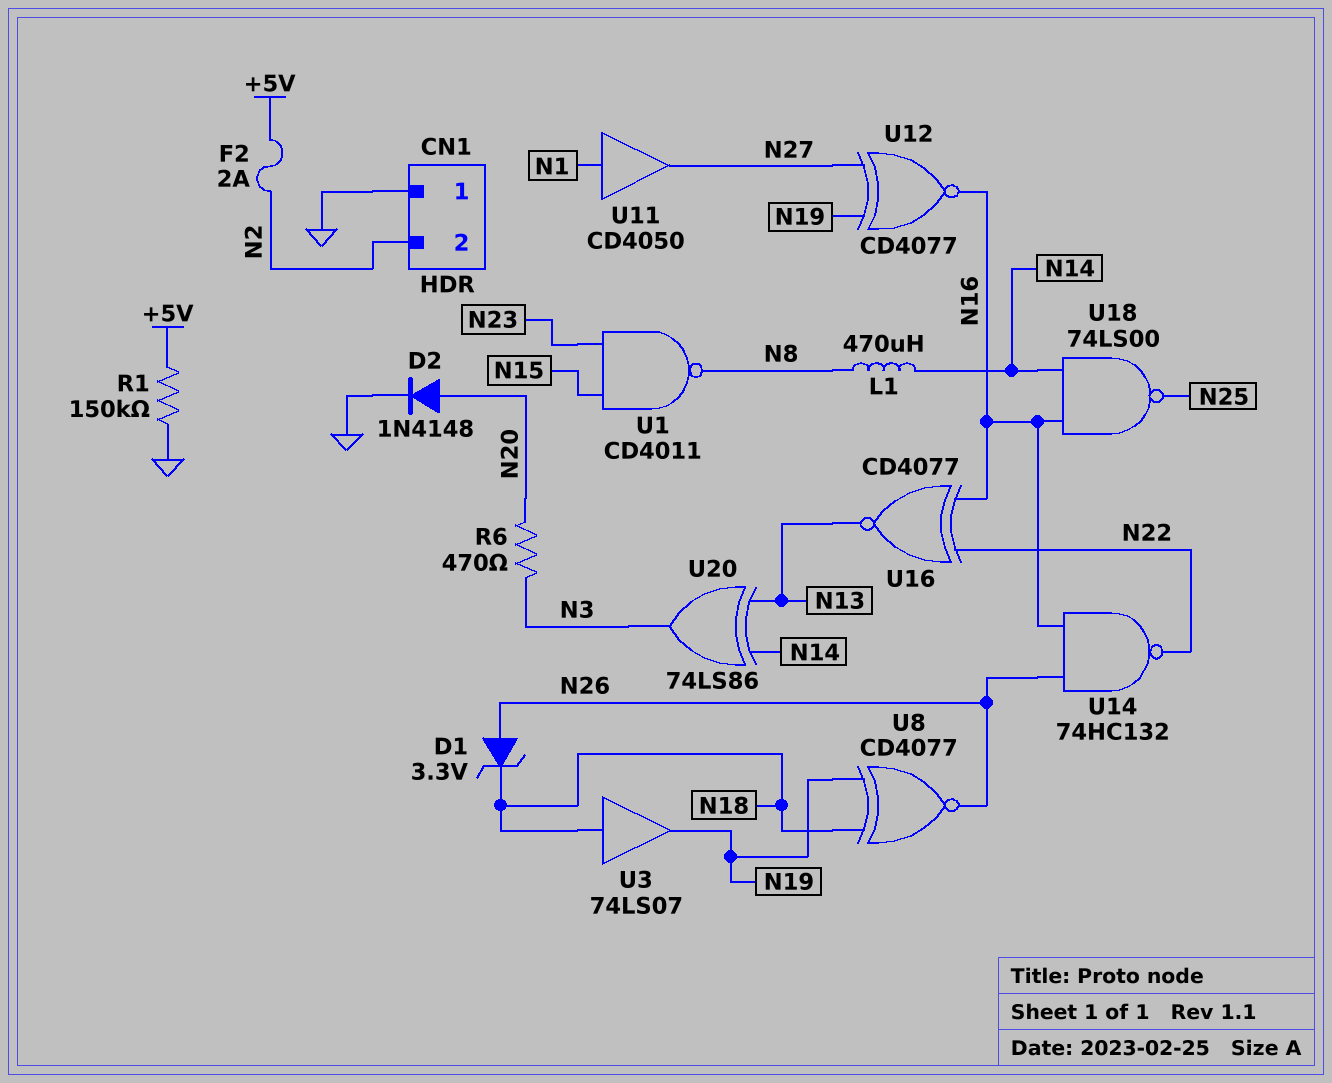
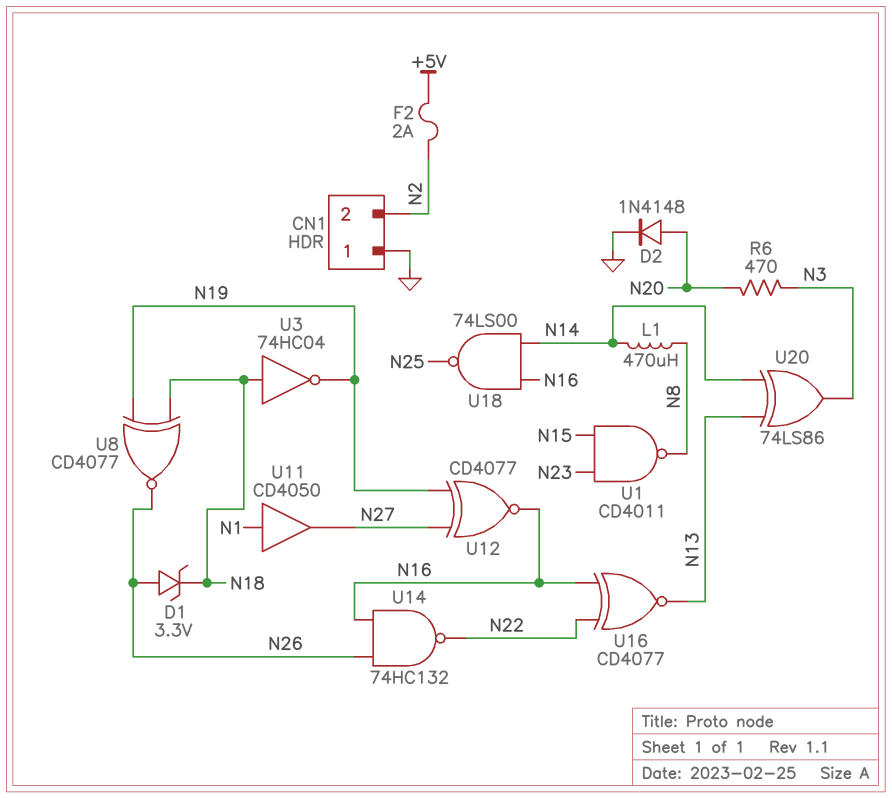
R1: 150k (+5V, GND) -> none
U3: buffer 74LS07 (in N18, out N19) -> NOT 74HC04 (in N18, out N19)

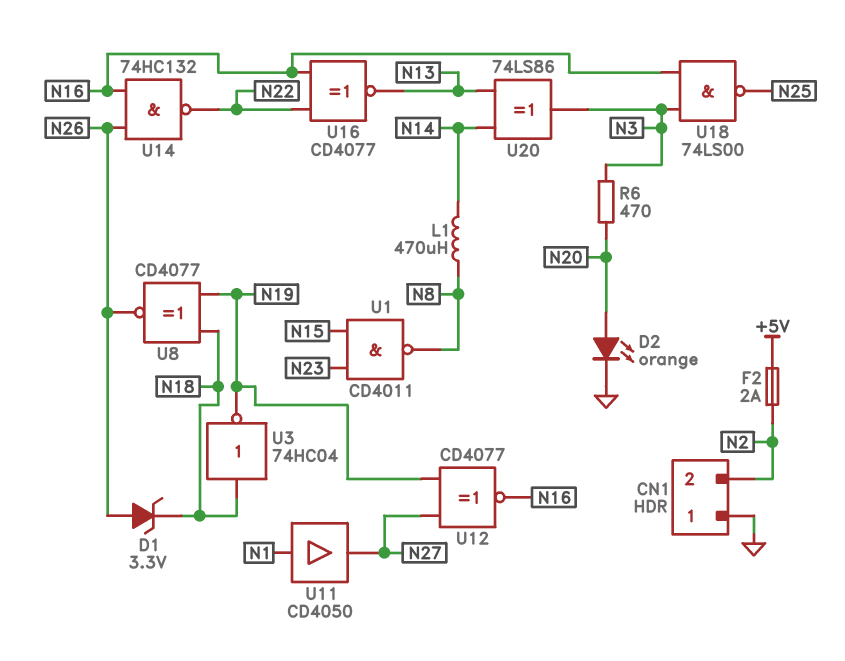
D2: diode 1N4148 (A N20, K GND) -> LED orange (A N20, K GND)
U18: NAND 74LS00 (in N14, in N16, out N25) -> NAND 74LS00 (in N3, in N16, out N25)

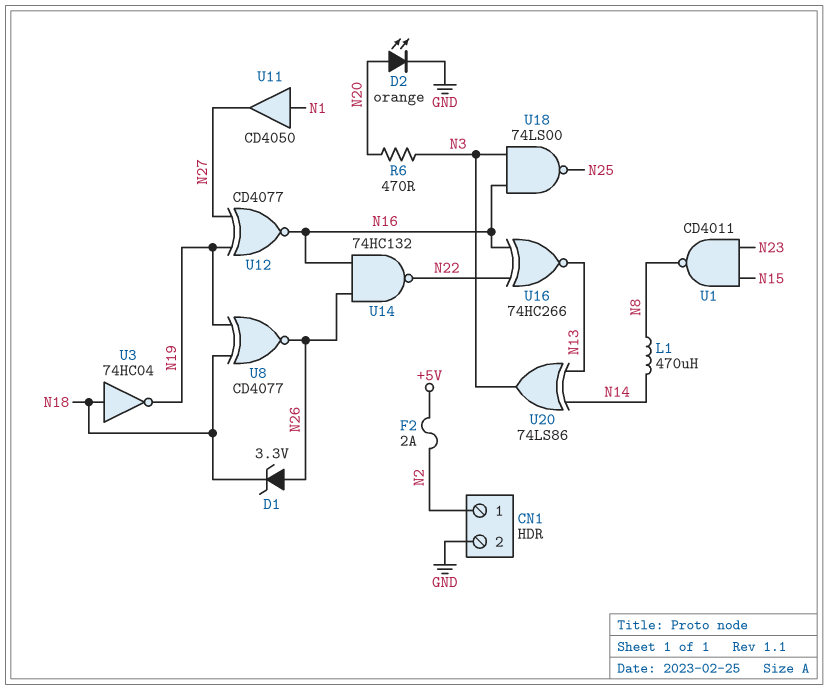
CN1 pin 1: GND -> N2
CN1 pin 2: N2 -> GND
U16: XNOR CD4077 (in N16, in N22, out N13) -> XNOR 74HC266 (in N16, in N22, out N13)

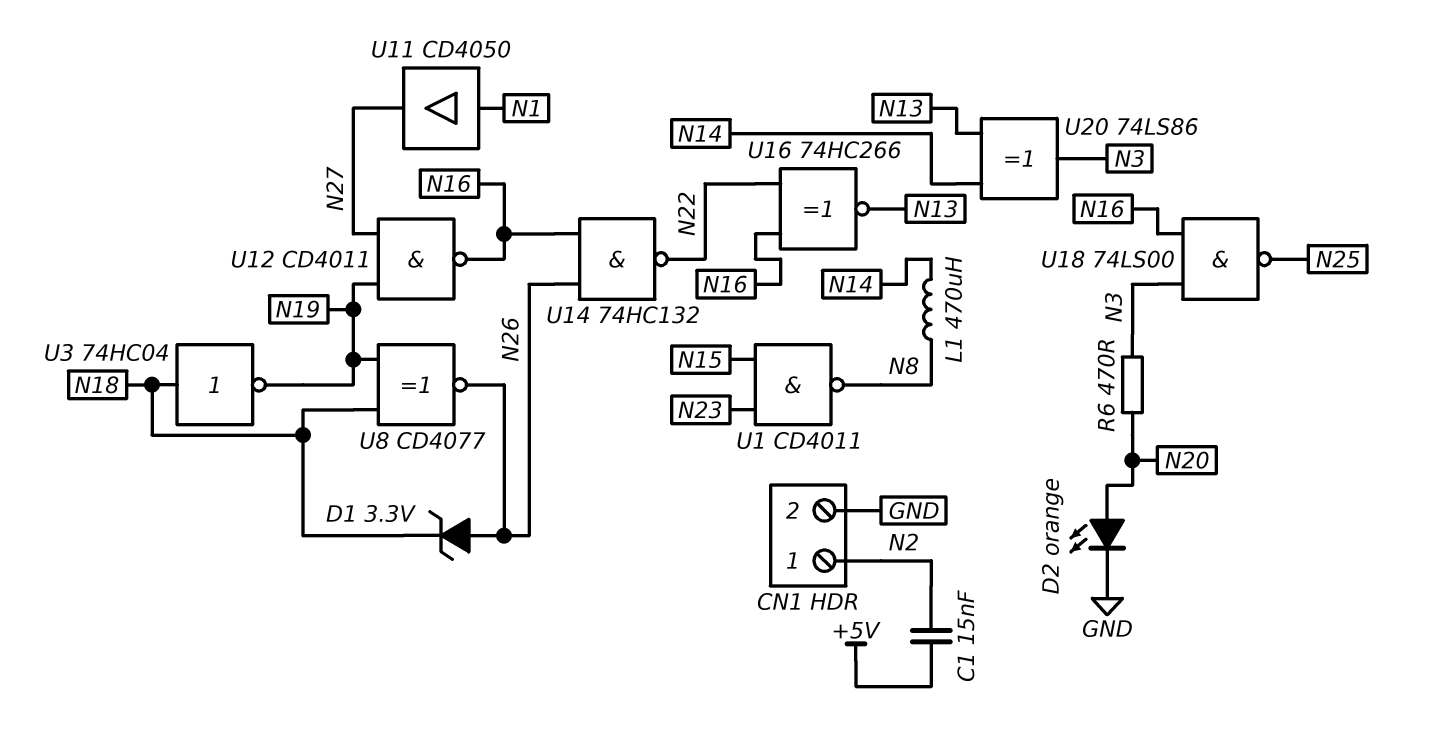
C1: none -> 15nF (+5V, N2)
F2: 2A (+5V, N2) -> none
U12: XNOR CD4077 (in N19, in N27, out N16) -> NAND CD4011 (in N19, in N27, out N16)

